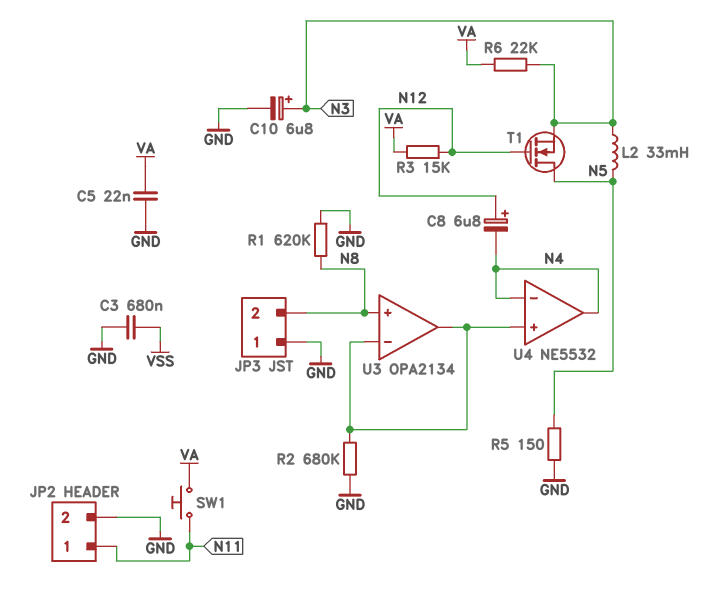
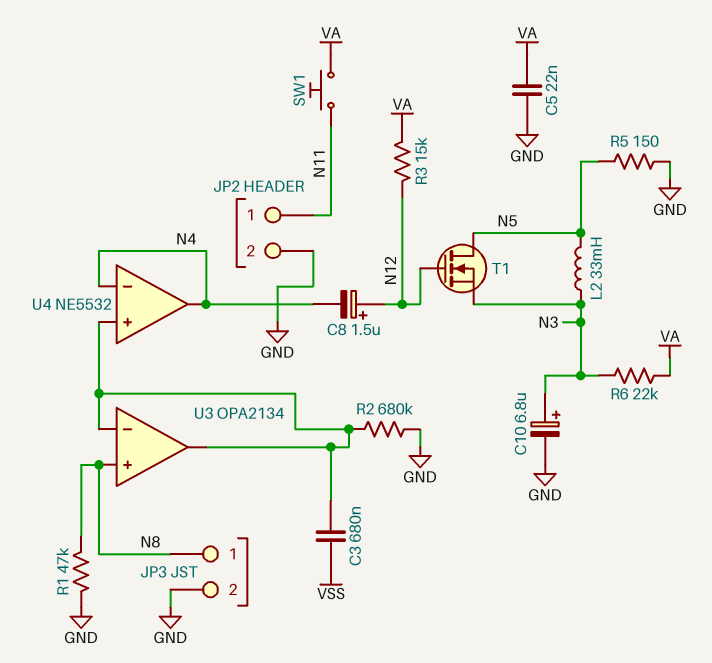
C3: 680nF (GND, VSS) -> 680nF (U3/in-, VSS)
C8: 6.8uF (plus N12, minus N4) -> 1.5uF (plus N12, minus N4)
JP3 pin 1: GND -> N8
JP3 pin 2: N8 -> GND
R1: 620k (GND, N8) -> 47k (GND, N8)

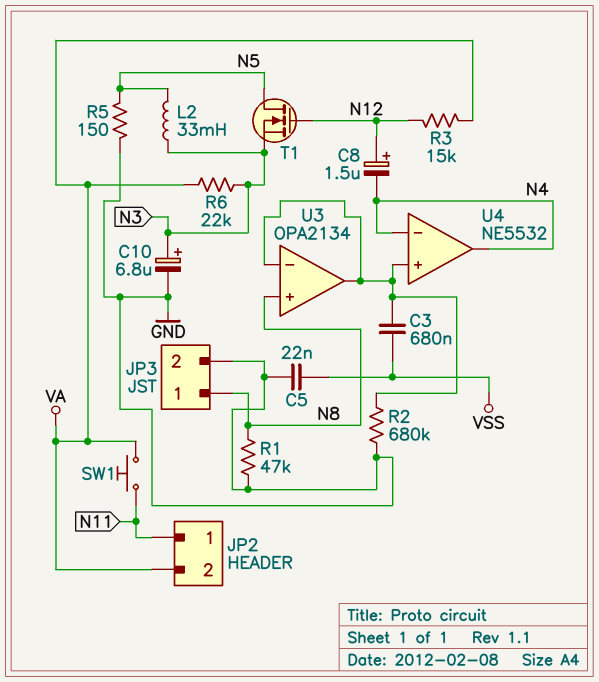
C5: 22nF (GND, VA) -> 22nF (GND, VSS)
JP2 pin 2: GND -> VA

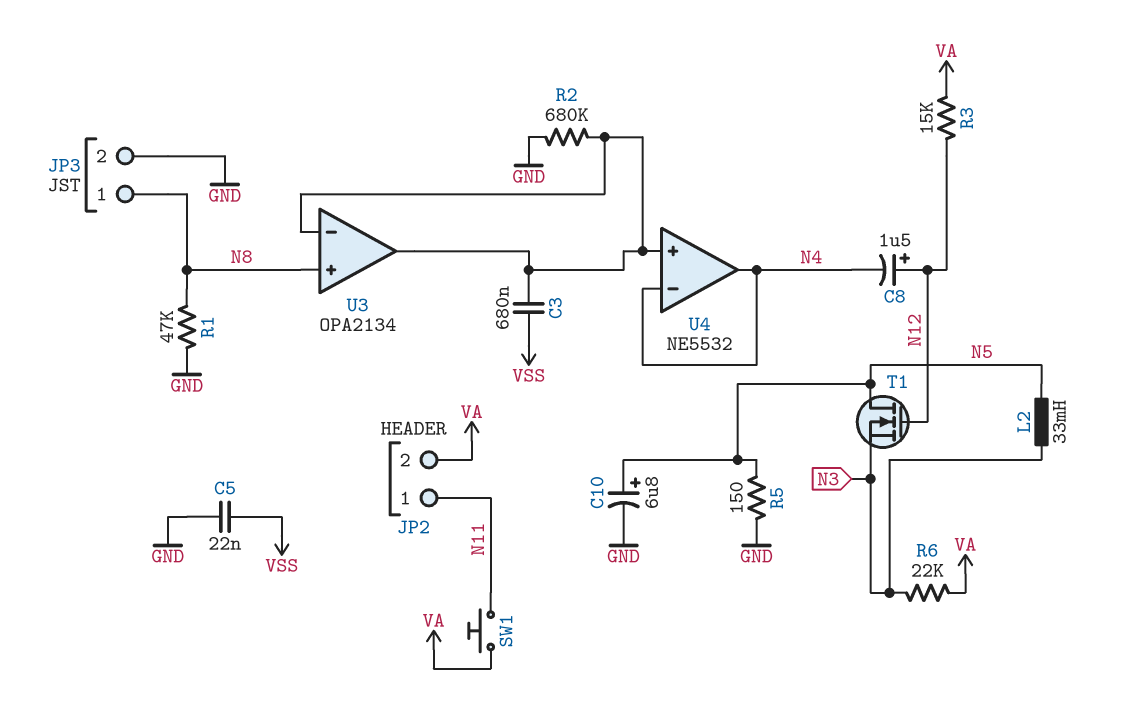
C10: 6.8uF (plus N3, minus GND) -> 6.8uF (plus N5, minus GND)

